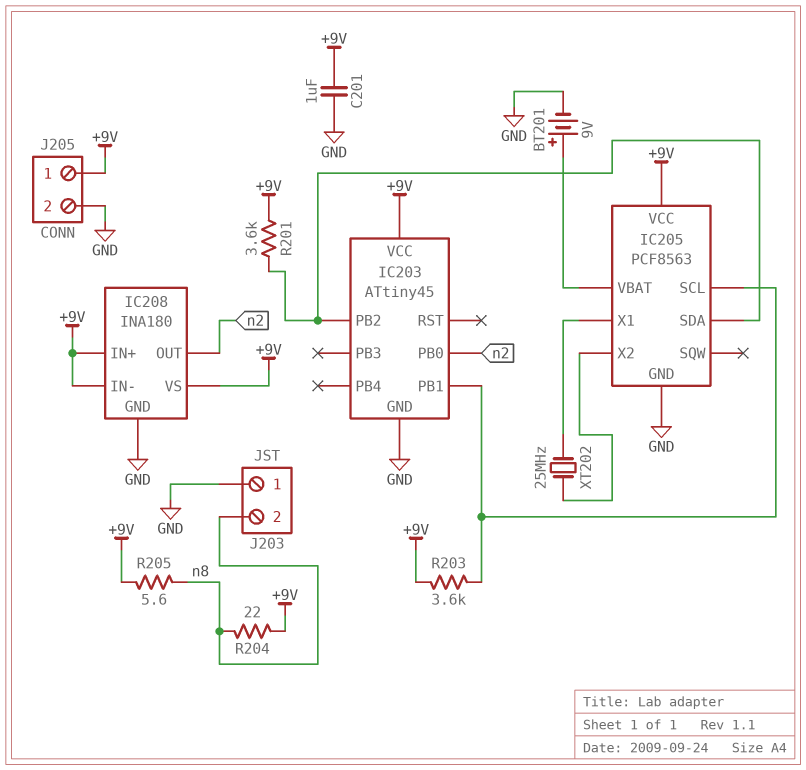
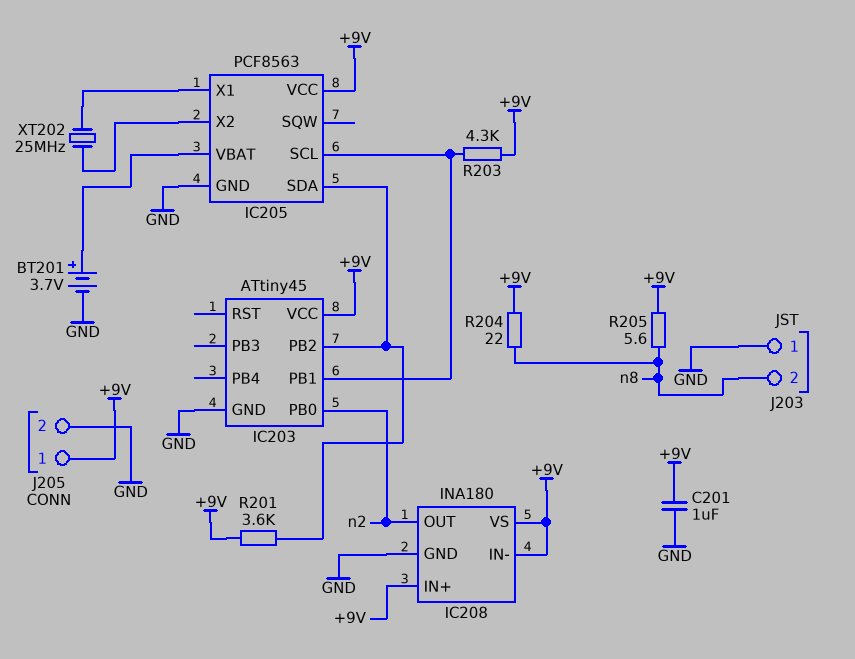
BT201: 9V (plus IC205/VBAT, minus GND) -> 3.7V (plus IC205/VBAT, minus GND)
R203: 3.6k (+9V, IC203/PB1) -> 4.3k (+9V, IC203/PB1)

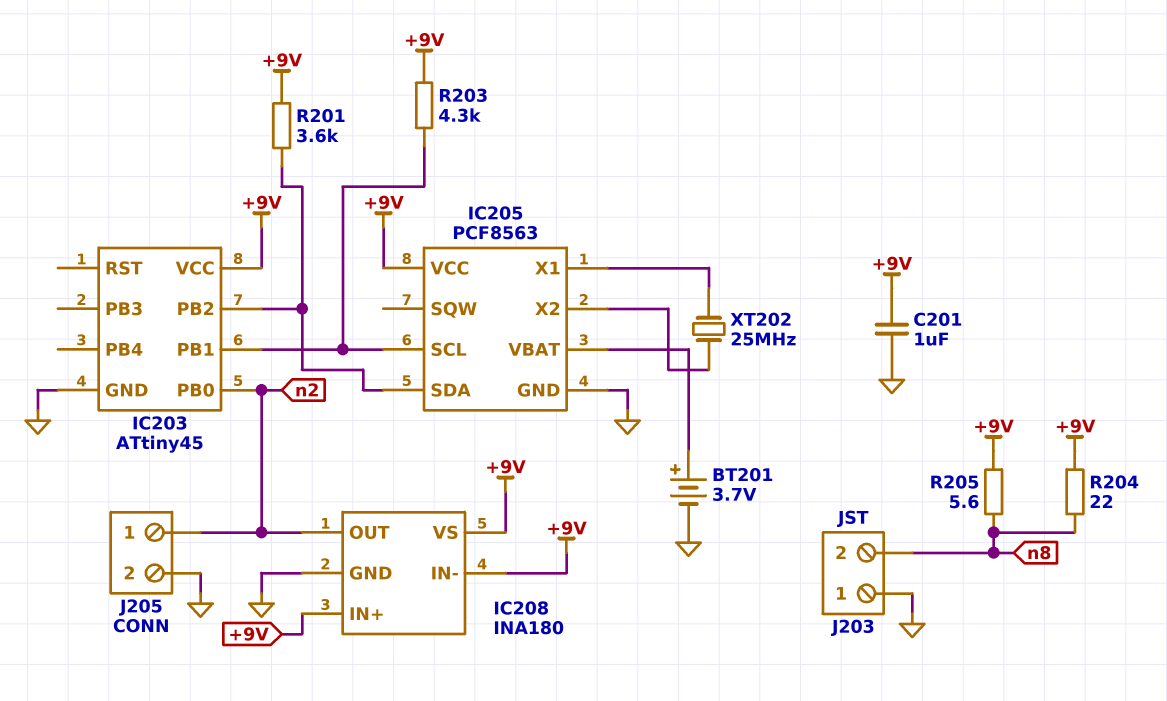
J205 pin 1: +9V -> n2

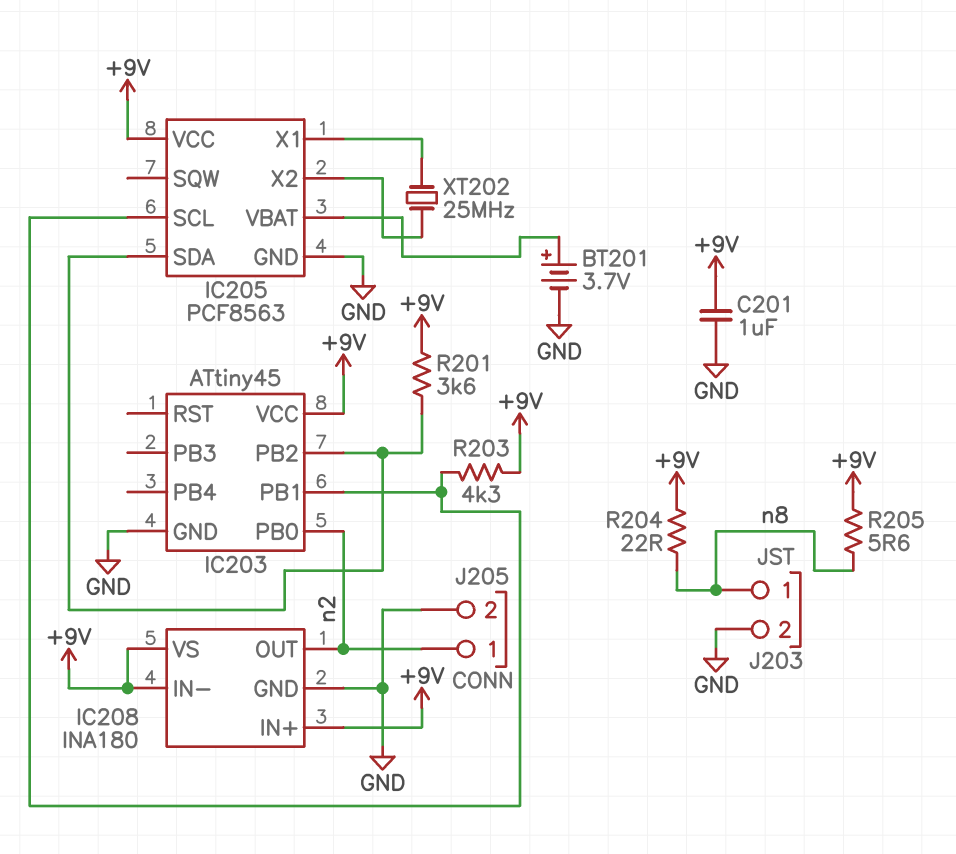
J203 pin 1: GND -> n8
J203 pin 2: n8 -> GND

